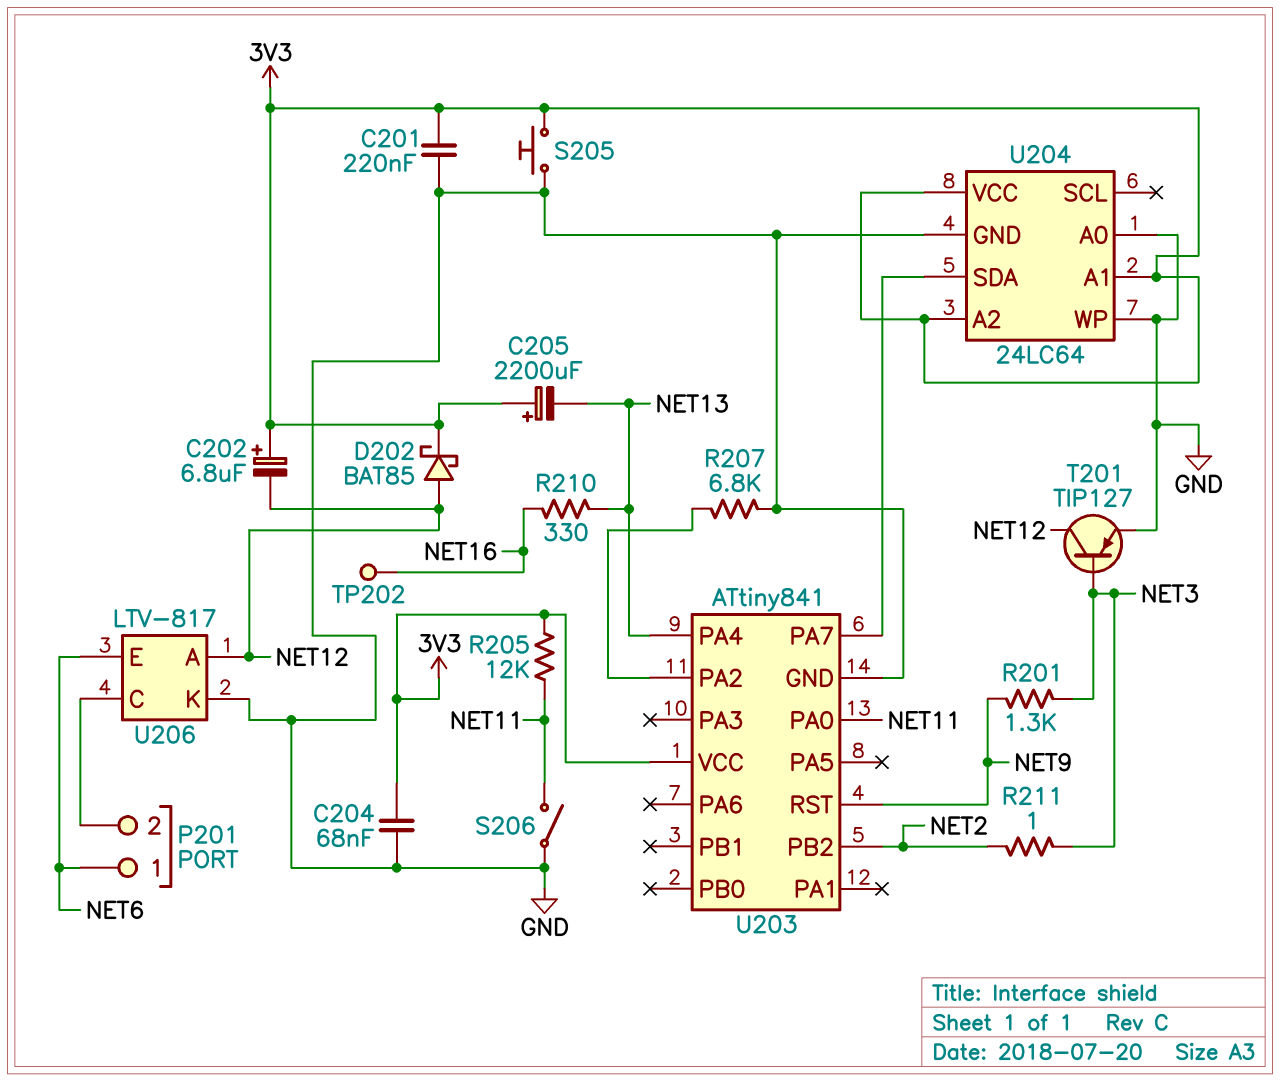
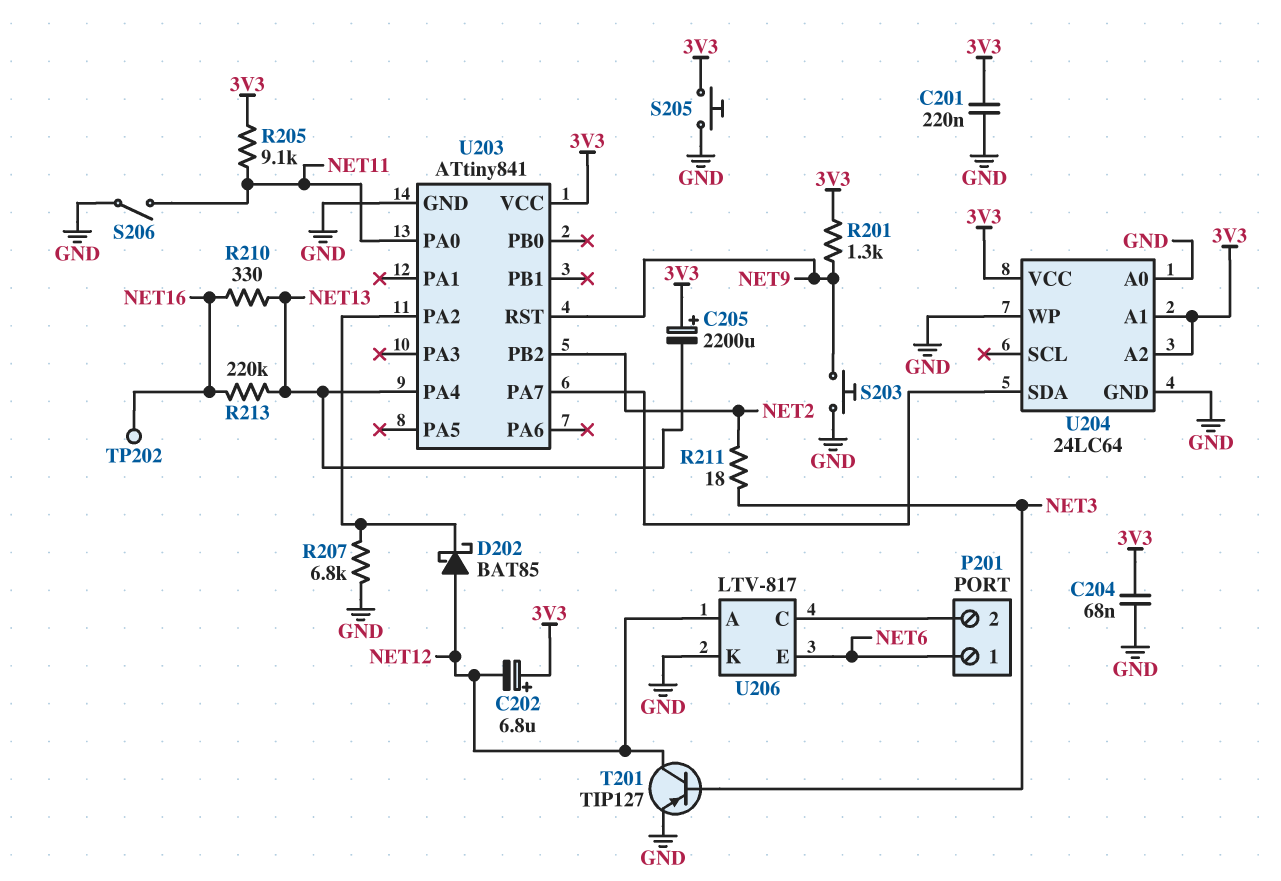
D202: schottky BAT85 (A NET12, K 3V3) -> schottky BAT85 (A NET12, K U203/PA2)
R201: 1.3k (NET3, NET9) -> 1.3k (3V3, NET9)
R205: 12k (3V3, NET11) -> 9.1k (3V3, NET11)
R211: 1 (NET2, NET3) -> 18 (NET2, NET3)
R213: none -> 220k (NET13, NET16)
S203: none -> button (GND, NET9)

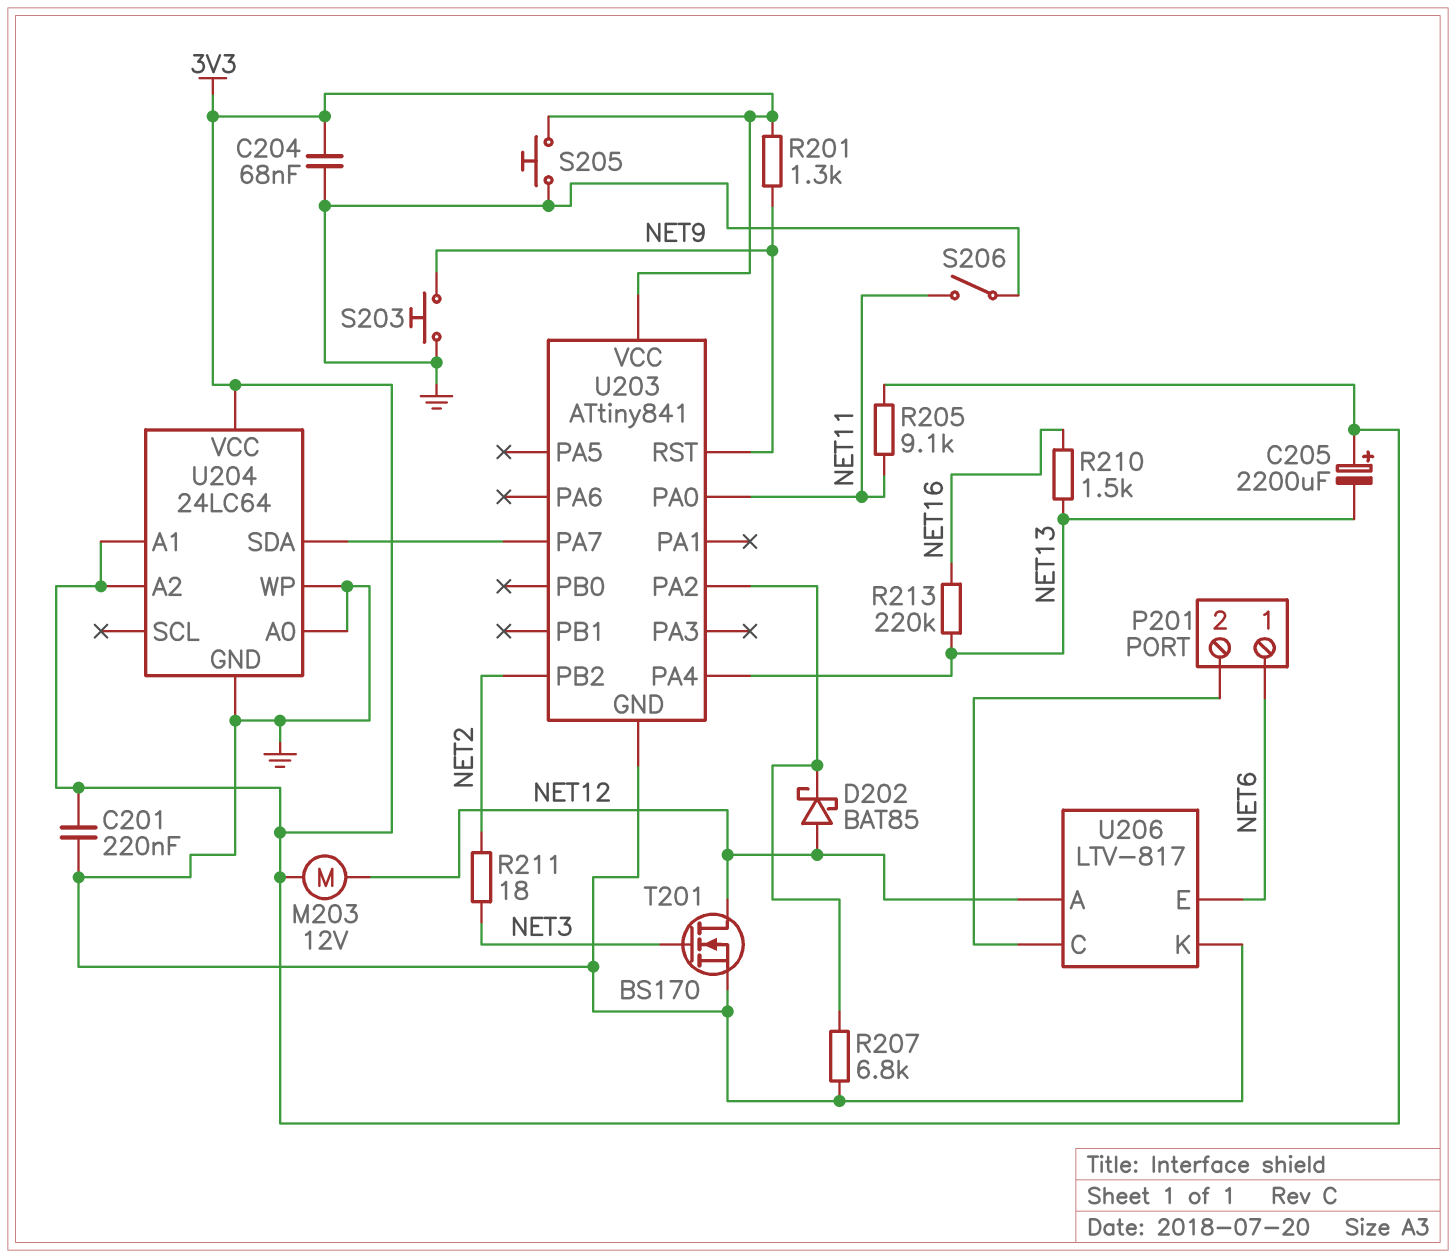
C202: 6.8uF (plus 3V3, minus NET12) -> none
M203: none -> motor 12V (3V3, NET12)
R210: 330 (NET13, NET16) -> 1.5k (NET13, NET16)
T201: PNP TIP127 (B NET3, C NET12, E GND) -> NMOS BS170 (G NET3, D NET12, S GND)
TP202: test point (NET16) -> none

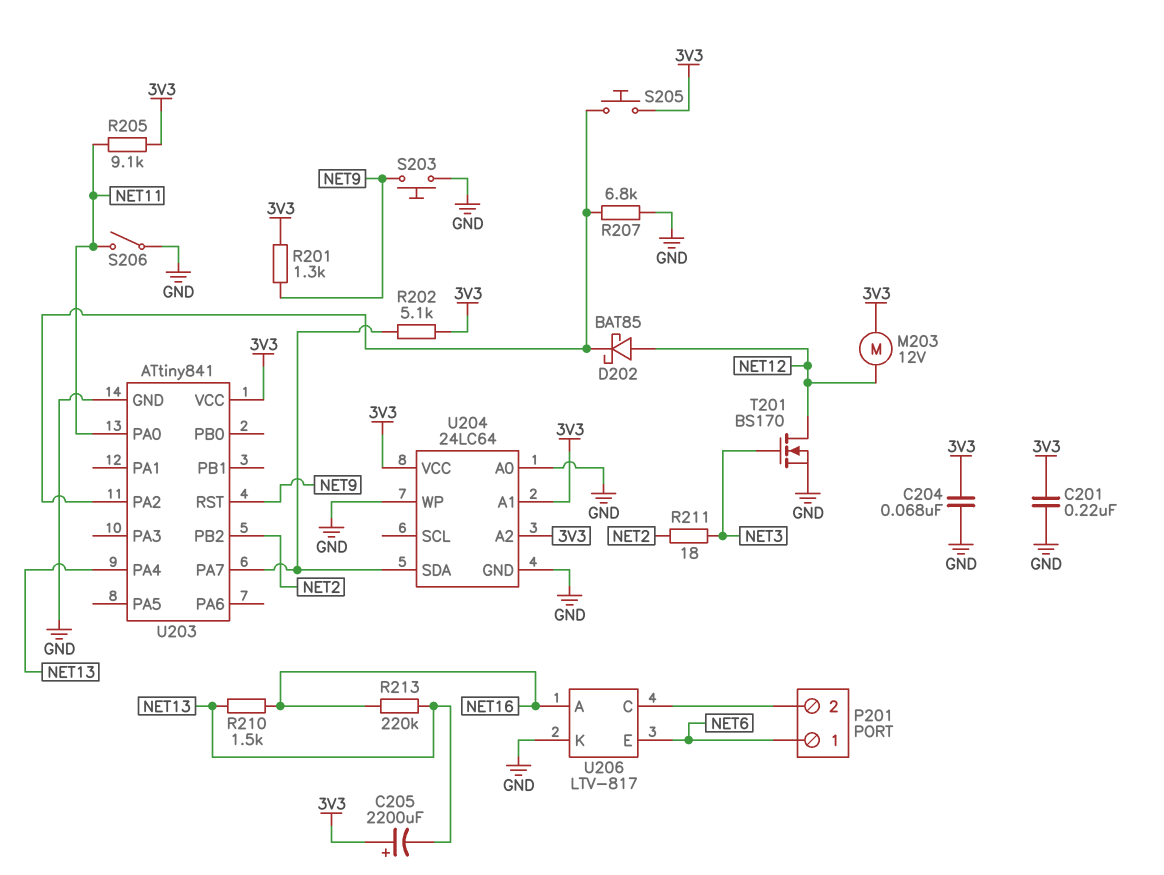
R202: none -> 5.1k (3V3, U203/PA7)
S205: button (3V3, GND) -> button (3V3, U203/PA2)
U206 pin A: NET12 -> NET16

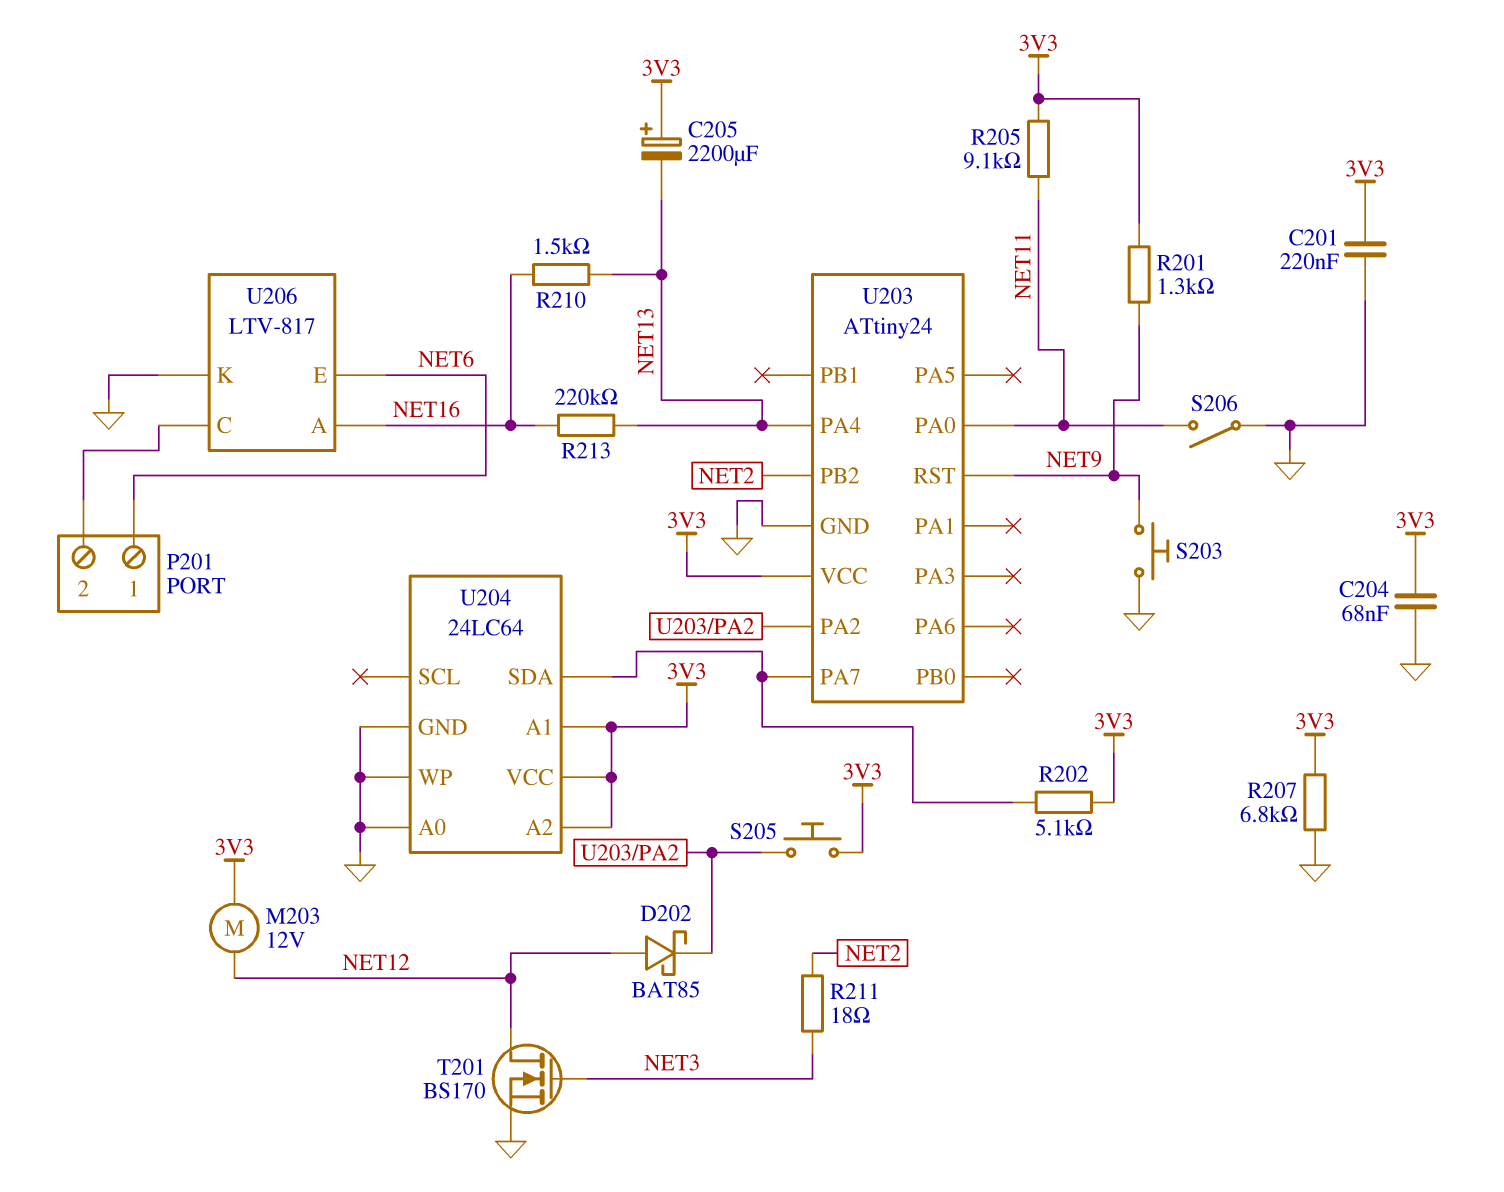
R207: 6.8k (GND, U203/PA2) -> 6.8k (3V3, GND)
U203: ATtiny841 -> ATtiny24

